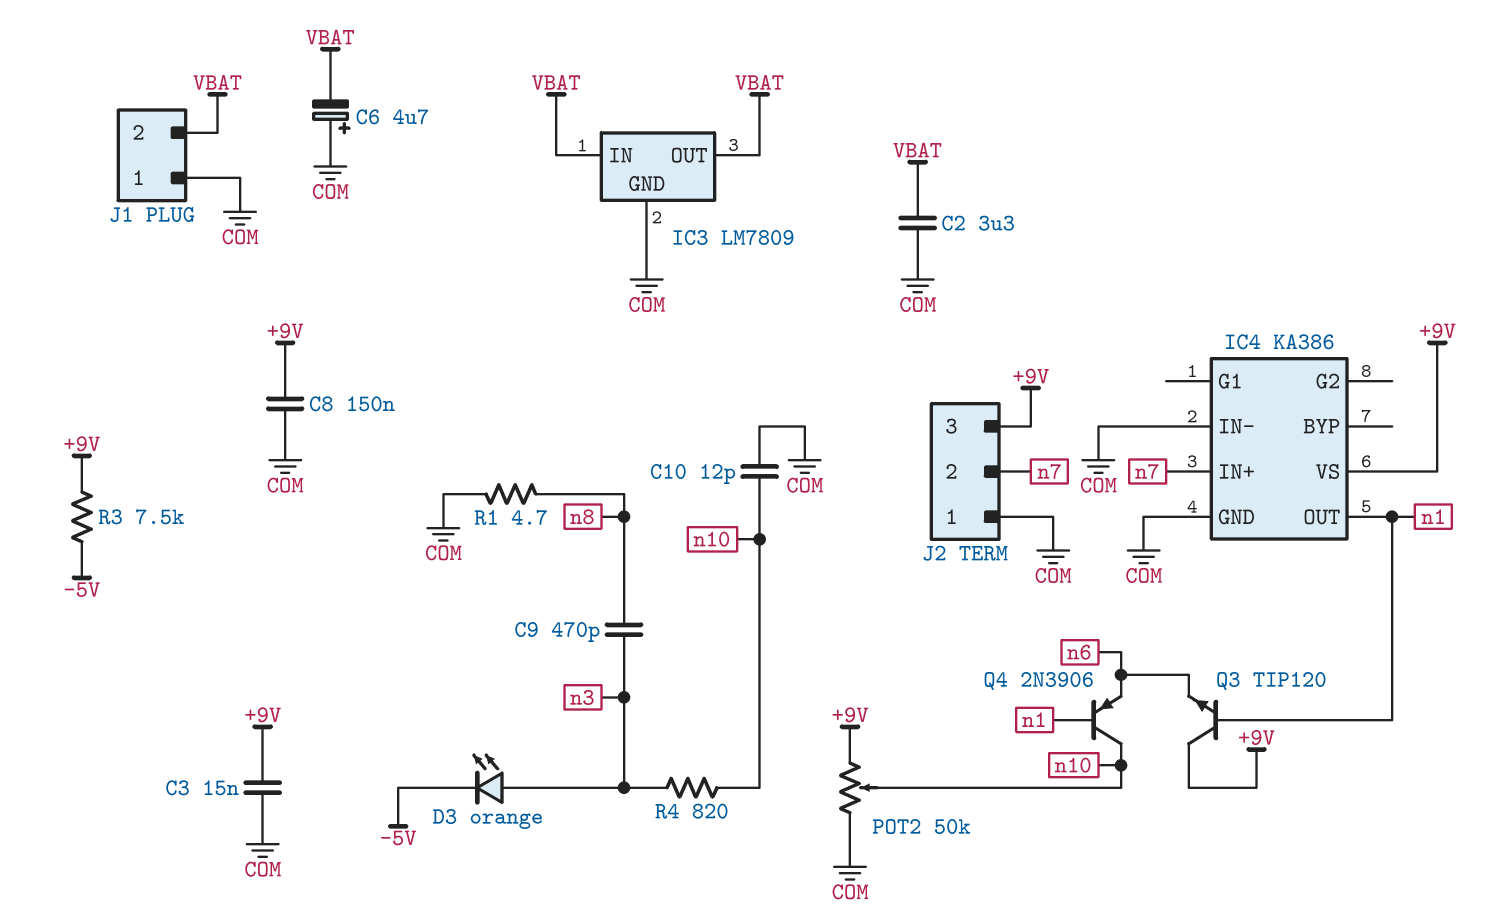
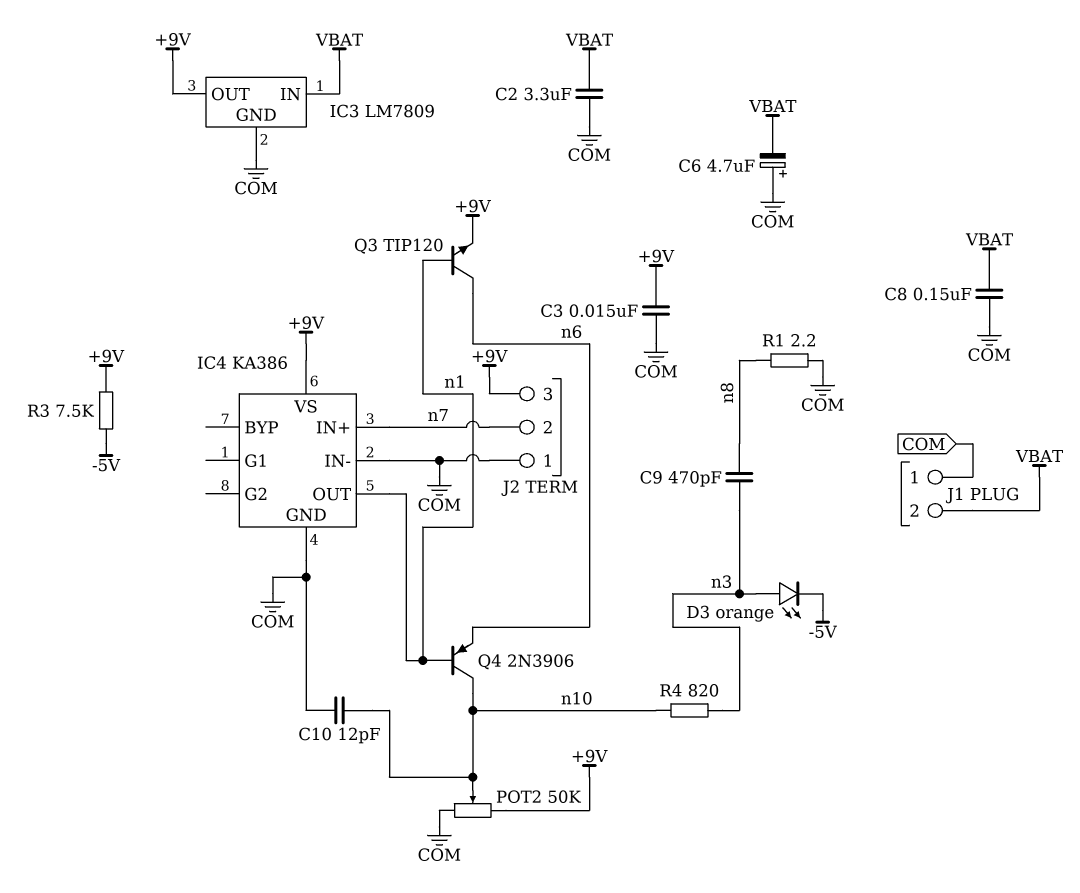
C8: 150nF (+9V, COM) -> 150nF (COM, VBAT)
IC3 pin OUT: VBAT -> +9V
Q3: NPN TIP120 (B n1, C +9V, E n6) -> NPN TIP120 (B n1, C n6, E +9V)
R1: 4.7 (COM, n8) -> 2.2 (COM, n8)

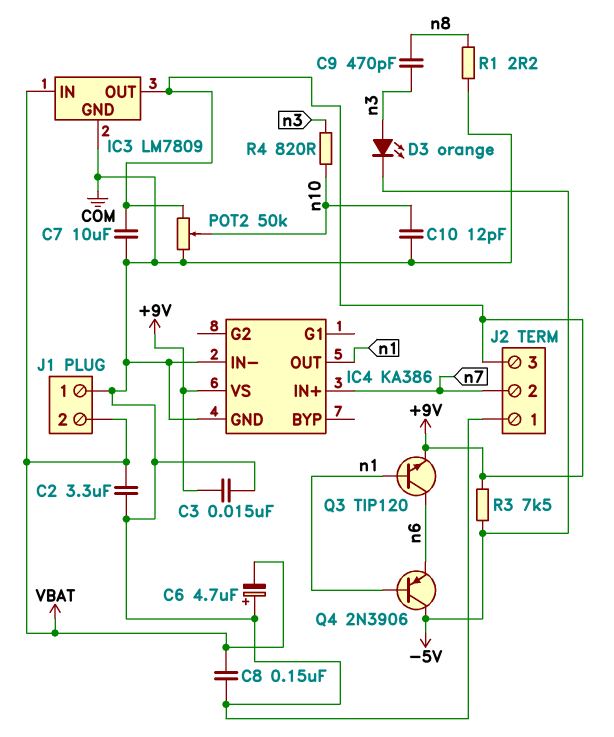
C7: none -> 10uF (+9V, COM)
Q4: PNP 2N3906 (B n1, C n10, E n6) -> PNP 2N3906 (B n1, C -5V, E n6)

